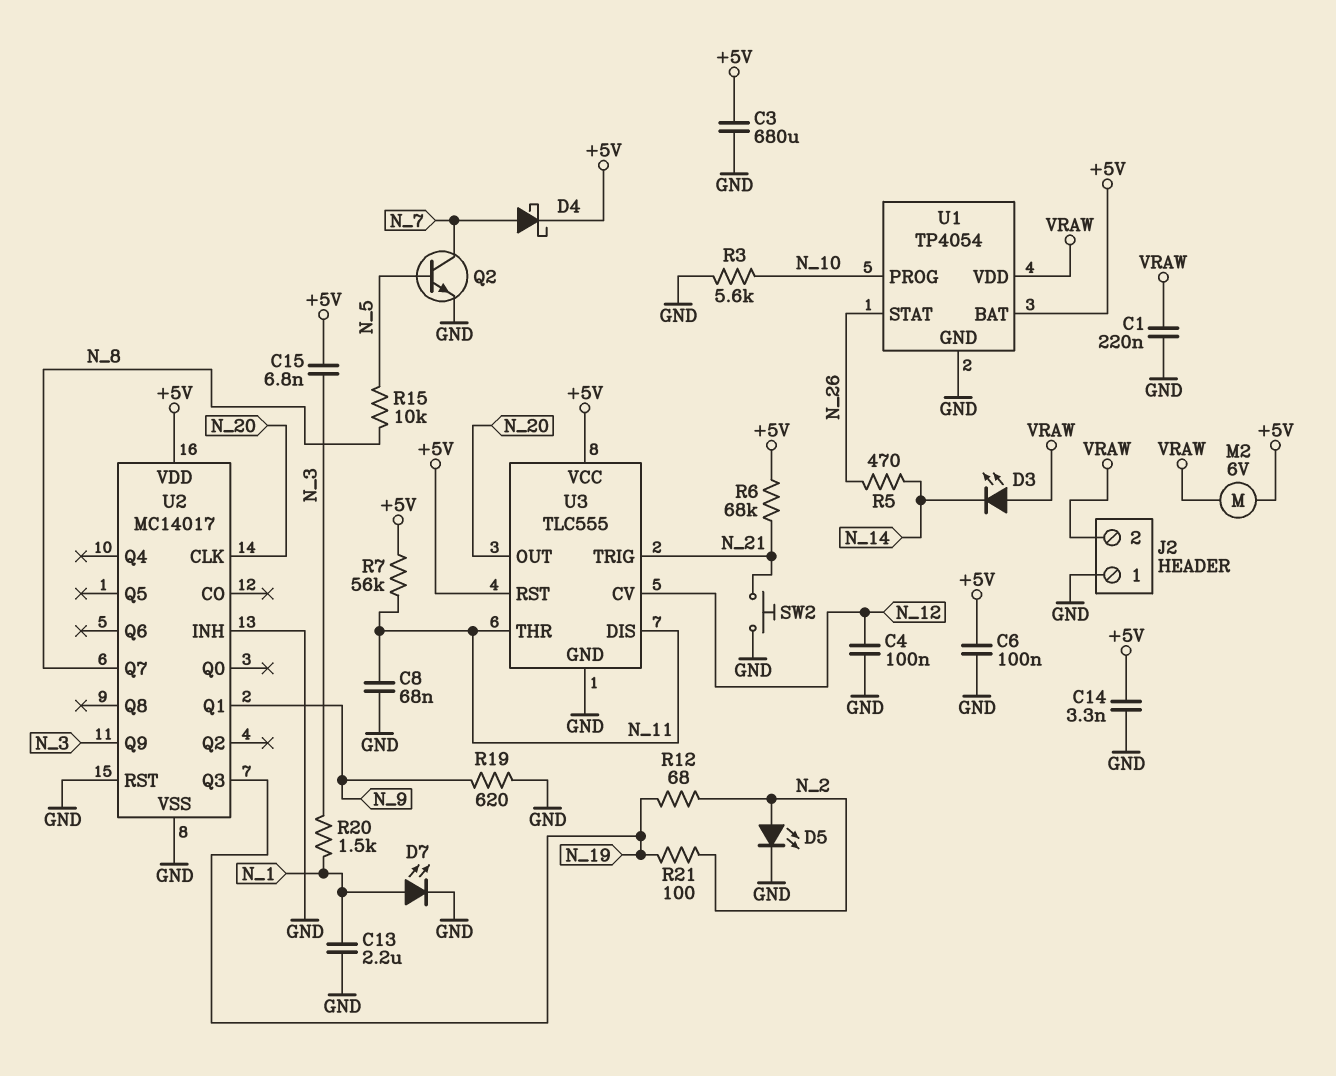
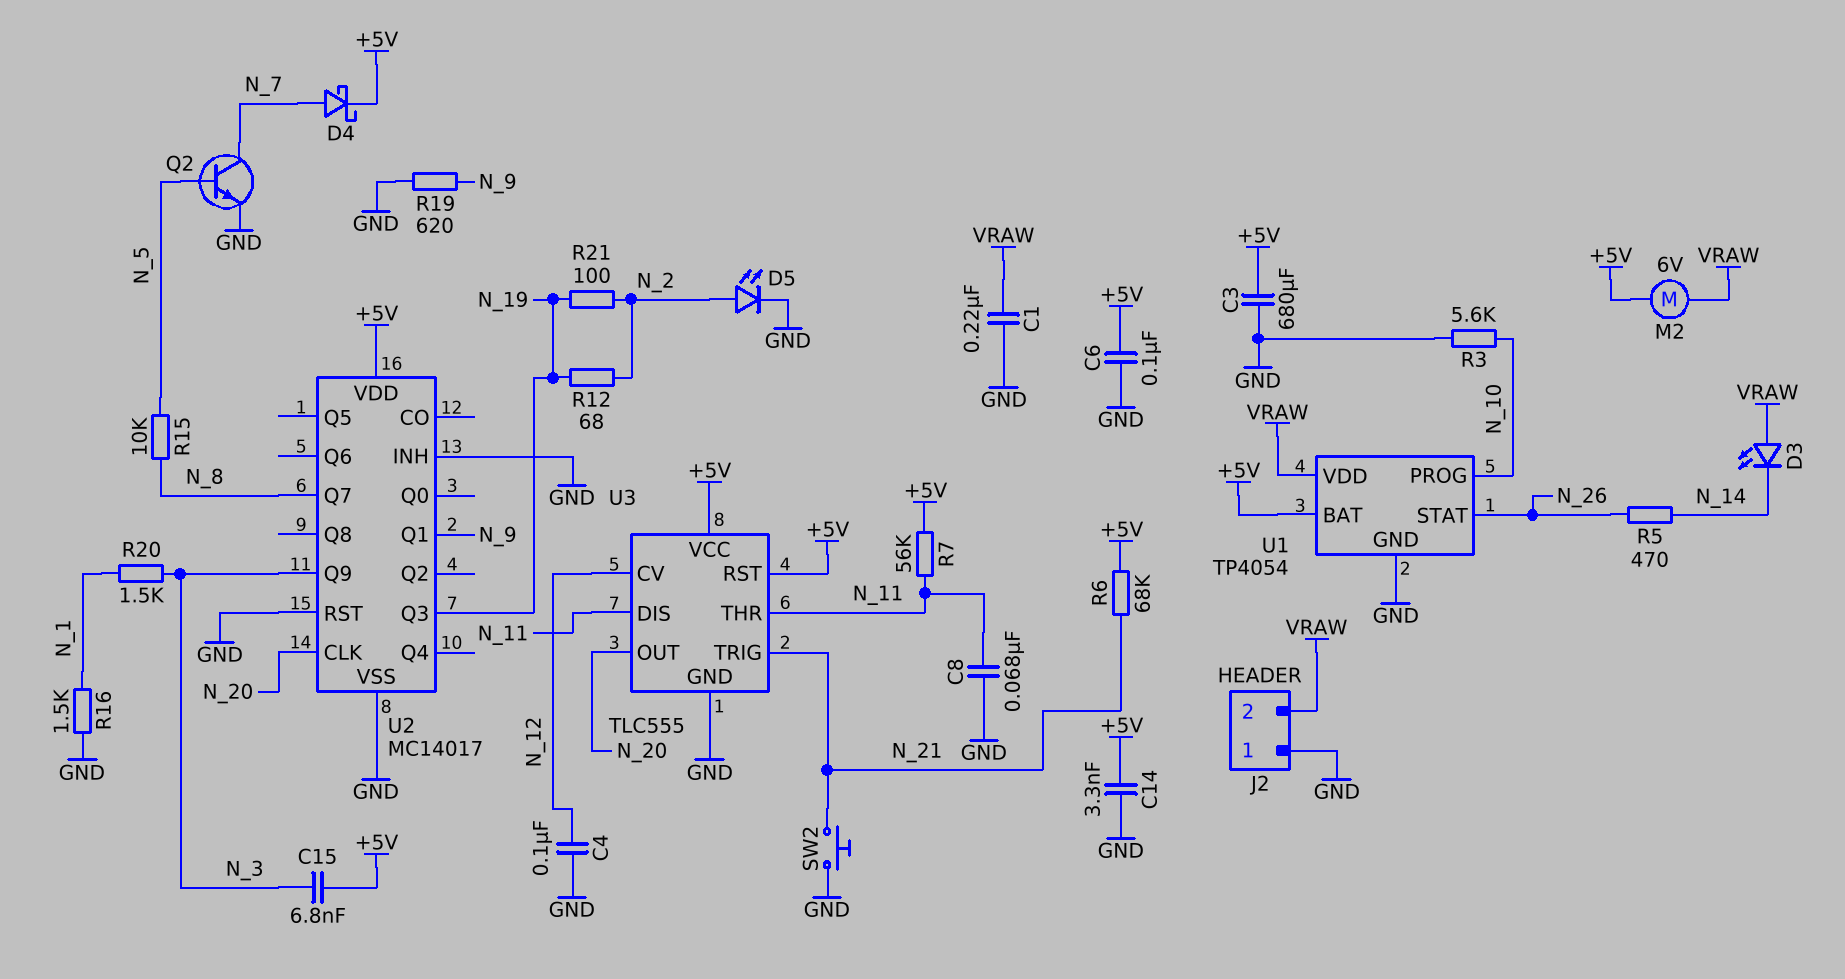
C13: 2.2uF (GND, N_1) -> none
D7: LED (A N_1, K GND) -> none
R16: none -> 1.5k (GND, N_1)

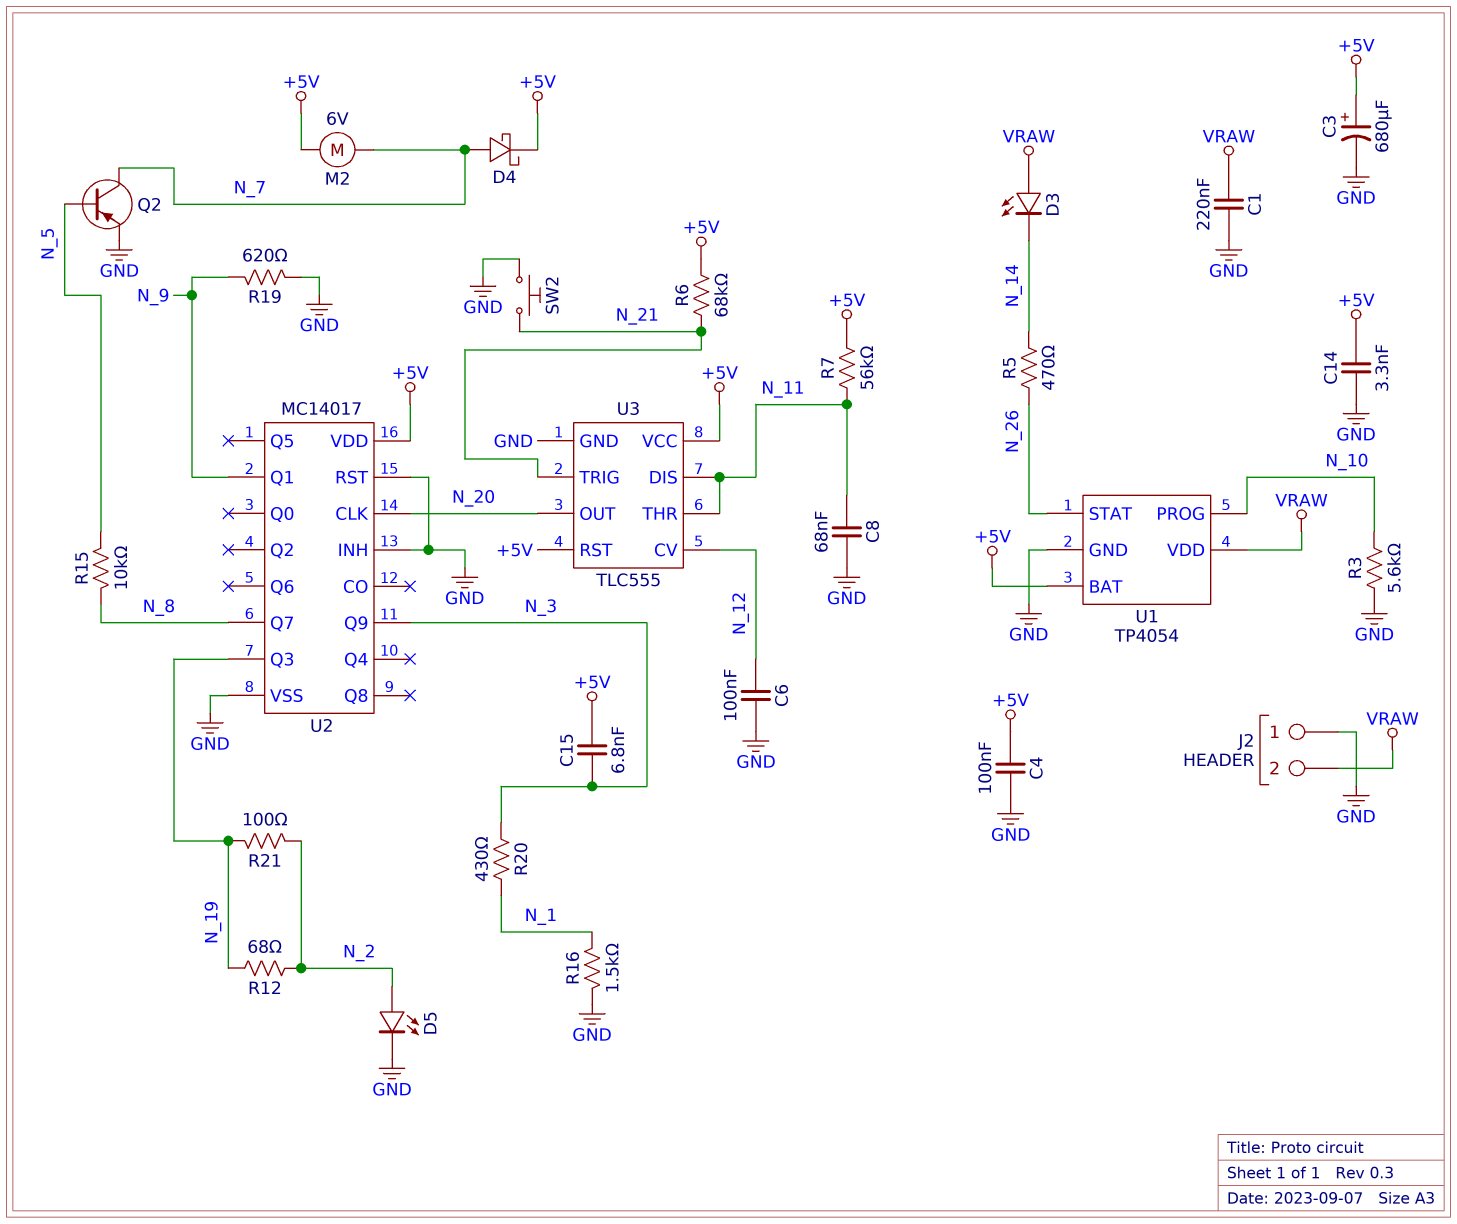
C3: 680uF (+5V, GND) -> 680uF (plus +5V, minus GND)
C4: 100nF (GND, N_12) -> 100nF (+5V, GND)
C6: 100nF (+5V, GND) -> 100nF (GND, N_12)
M2: motor 6V (+5V, VRAW) -> motor 6V (+5V, N_7)
Q2: NPN (B N_5, C N_7, E GND) -> PNP (B N_5, C N_7, E GND)
R20: 1.5k (N_1, N_3) -> 430 (N_1, N_3)

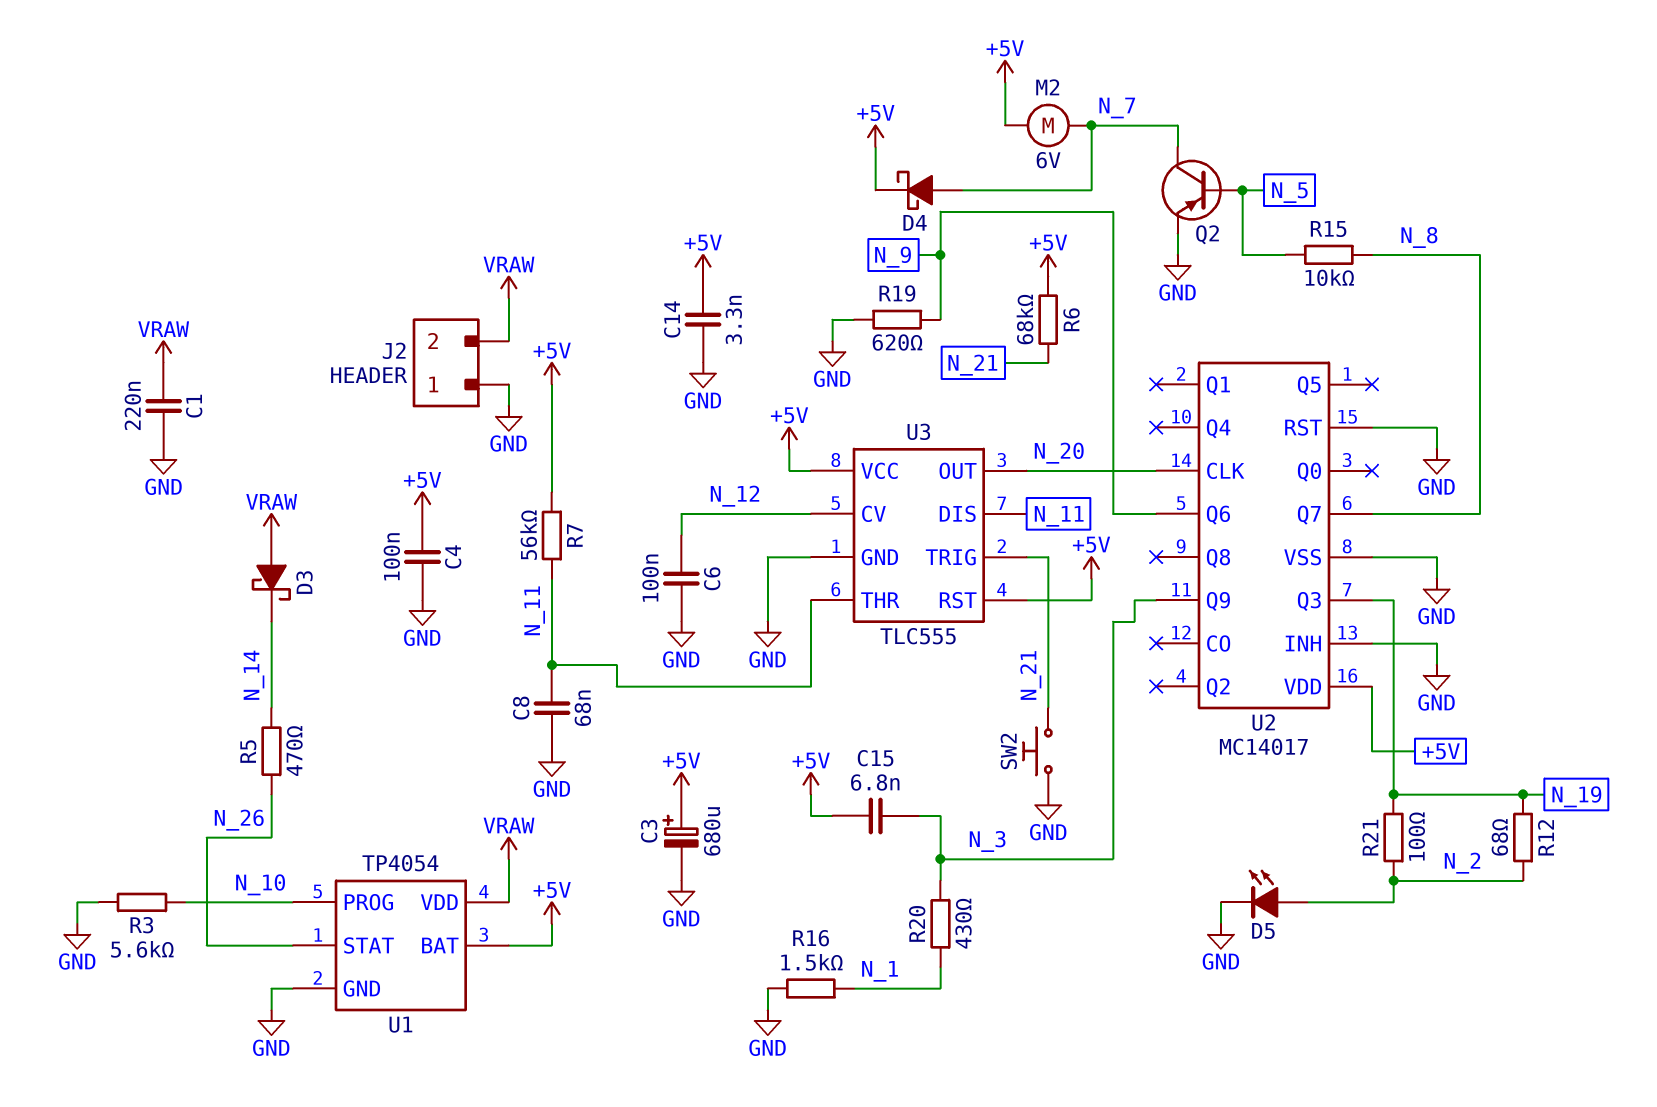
D3: LED (A VRAW, K N_14) -> schottky (A VRAW, K N_14)
U2 pin Q1: N_9 -> none
U2 pin Q6: none -> N_9

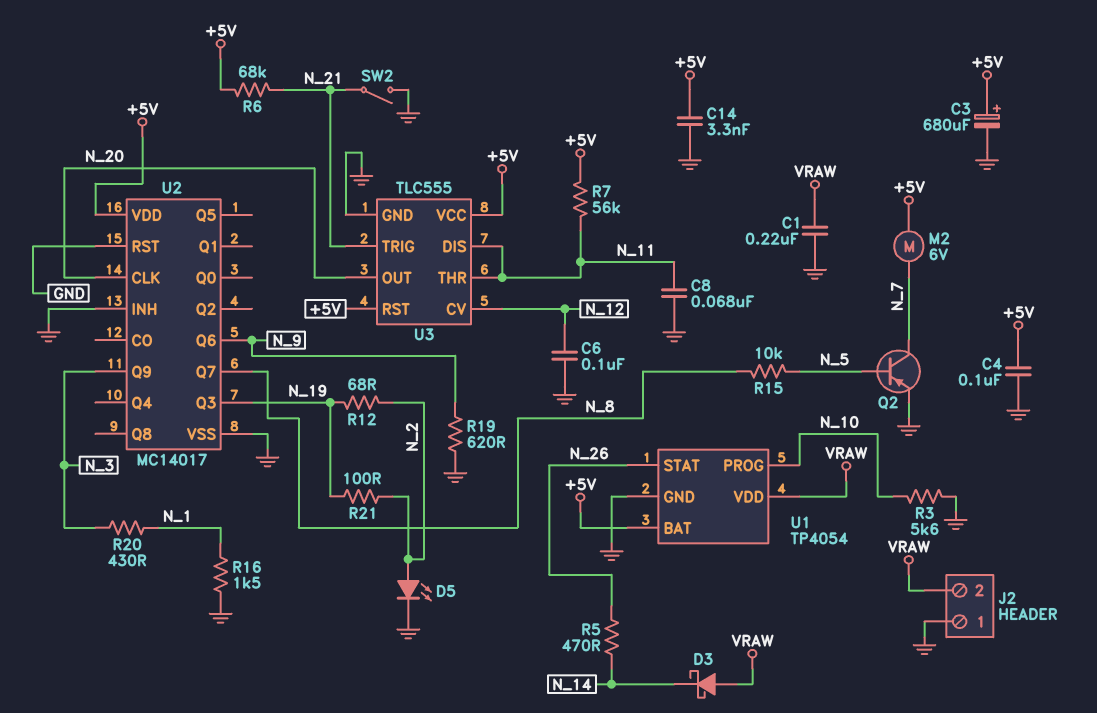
C15: 6.8nF (+5V, N_3) -> none
D4: schottky (A N_7, K +5V) -> none
SW2: button (GND, N_21) -> switch (GND, N_21)

